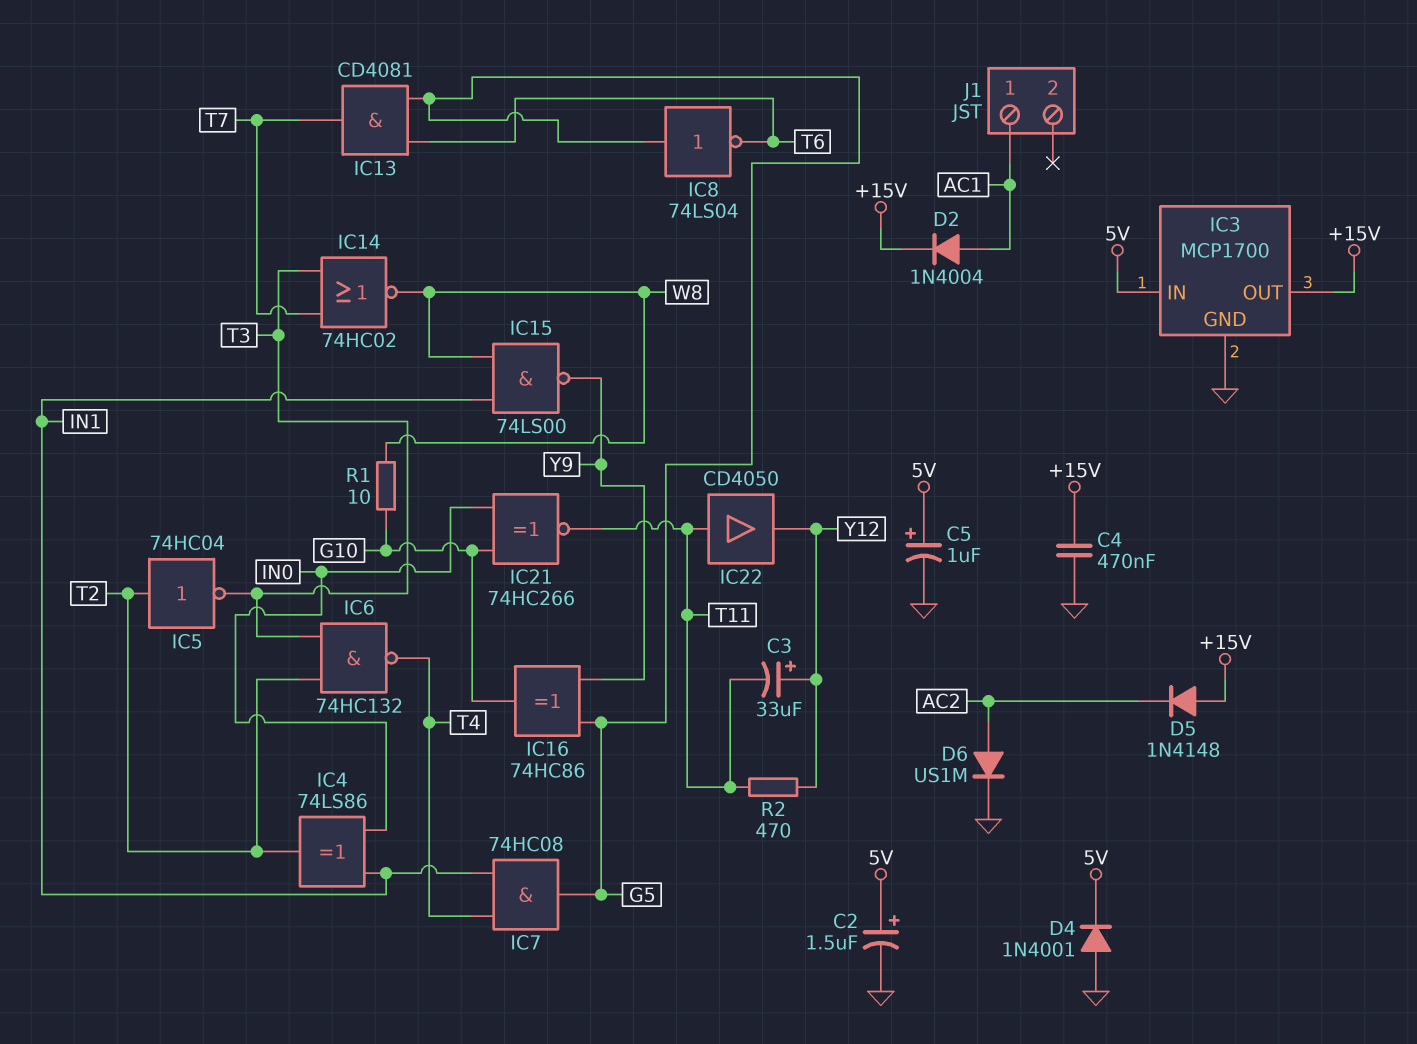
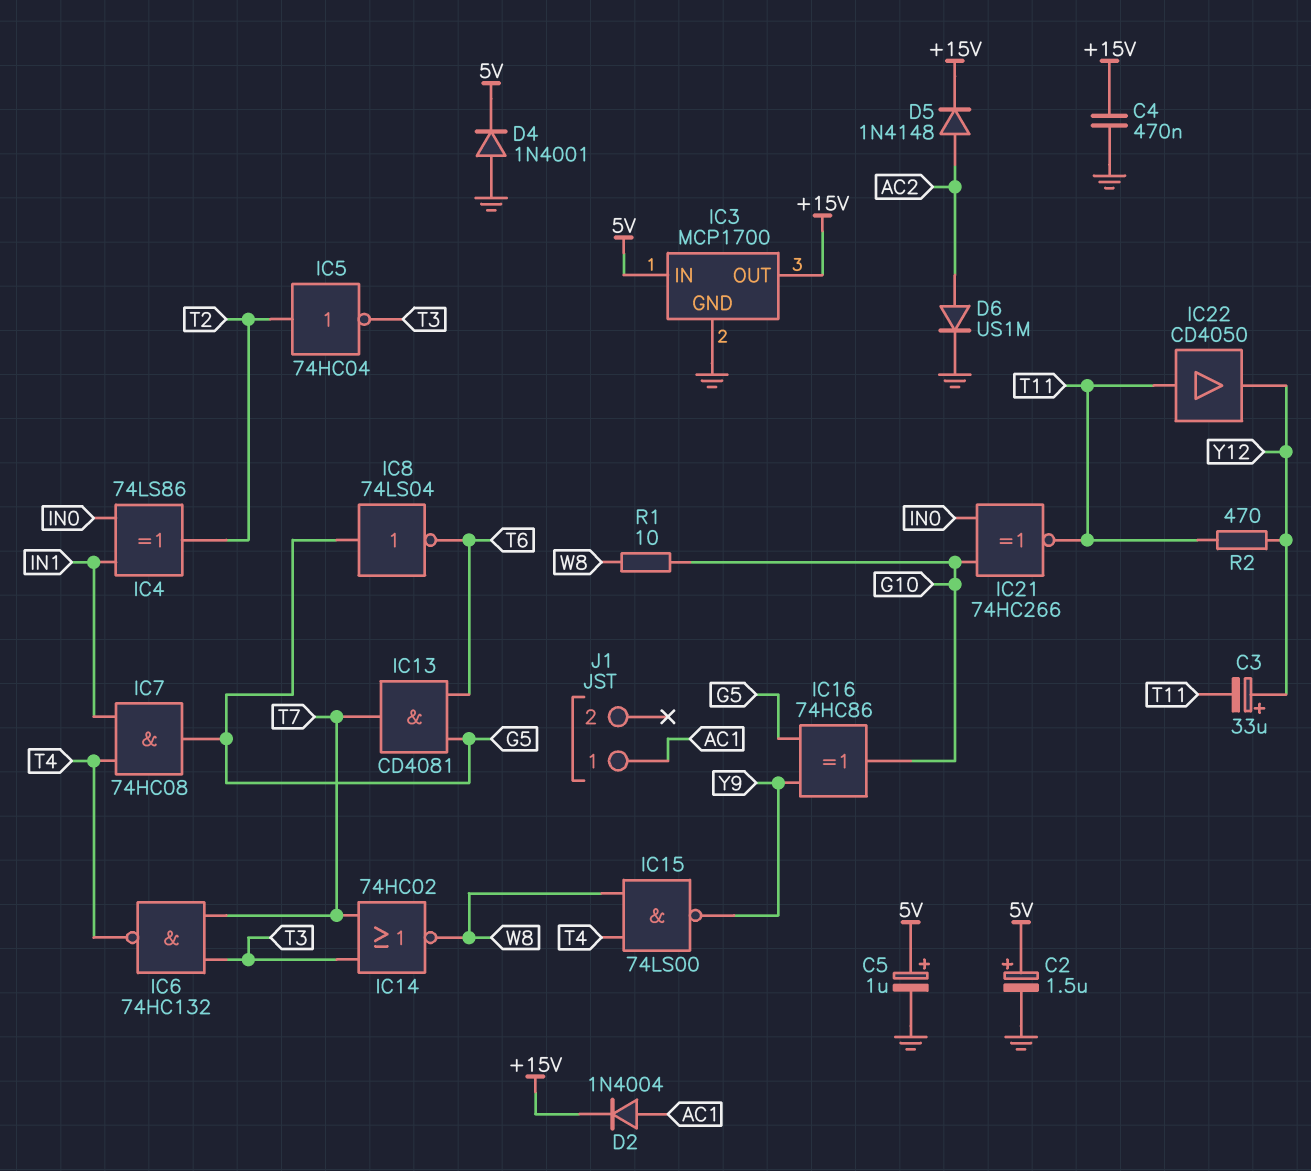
D5: diode 1N4148 (A +15V, K AC2) -> diode 1N4148 (A AC2, K +15V)
IC6: NAND 74HC132 (in T2, in T3, out T4) -> NAND 74HC132 (in T3, in T7, out T4)
IC15: NAND 74LS00 (in IN1, in W8, out Y9) -> NAND 74LS00 (in T4, in W8, out Y9)

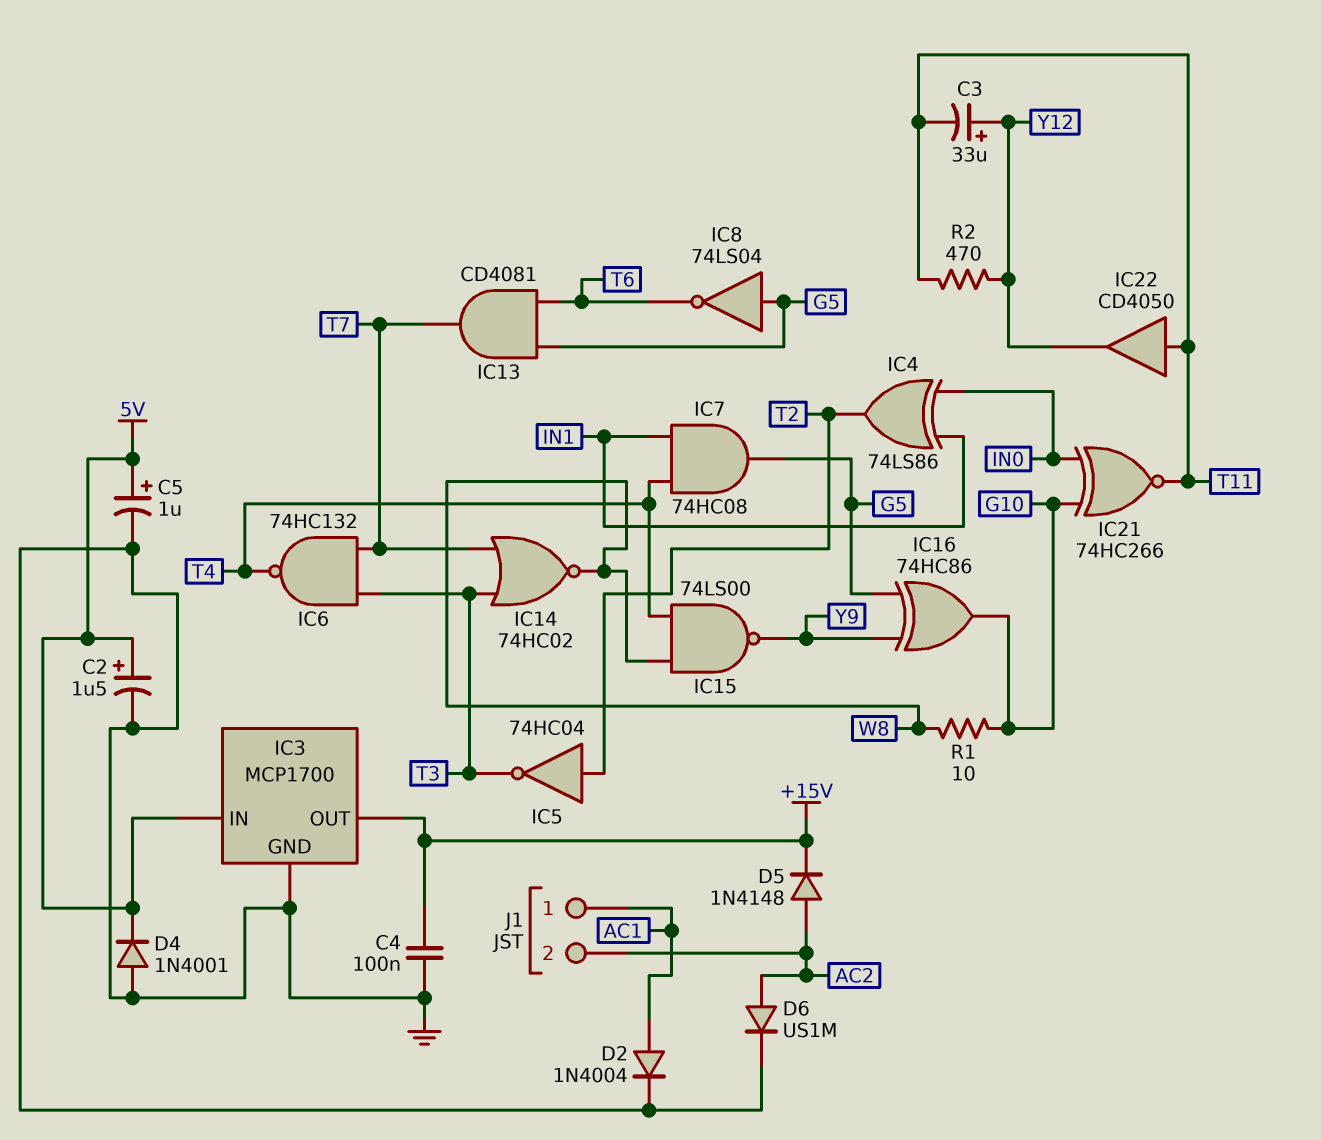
C4: 470nF (+15V, GND) -> 100nF (+15V, GND)
D2: diode 1N4004 (A AC1, K +15V) -> diode 1N4004 (A AC1, K GND)
J1 pin 2: none -> AC2

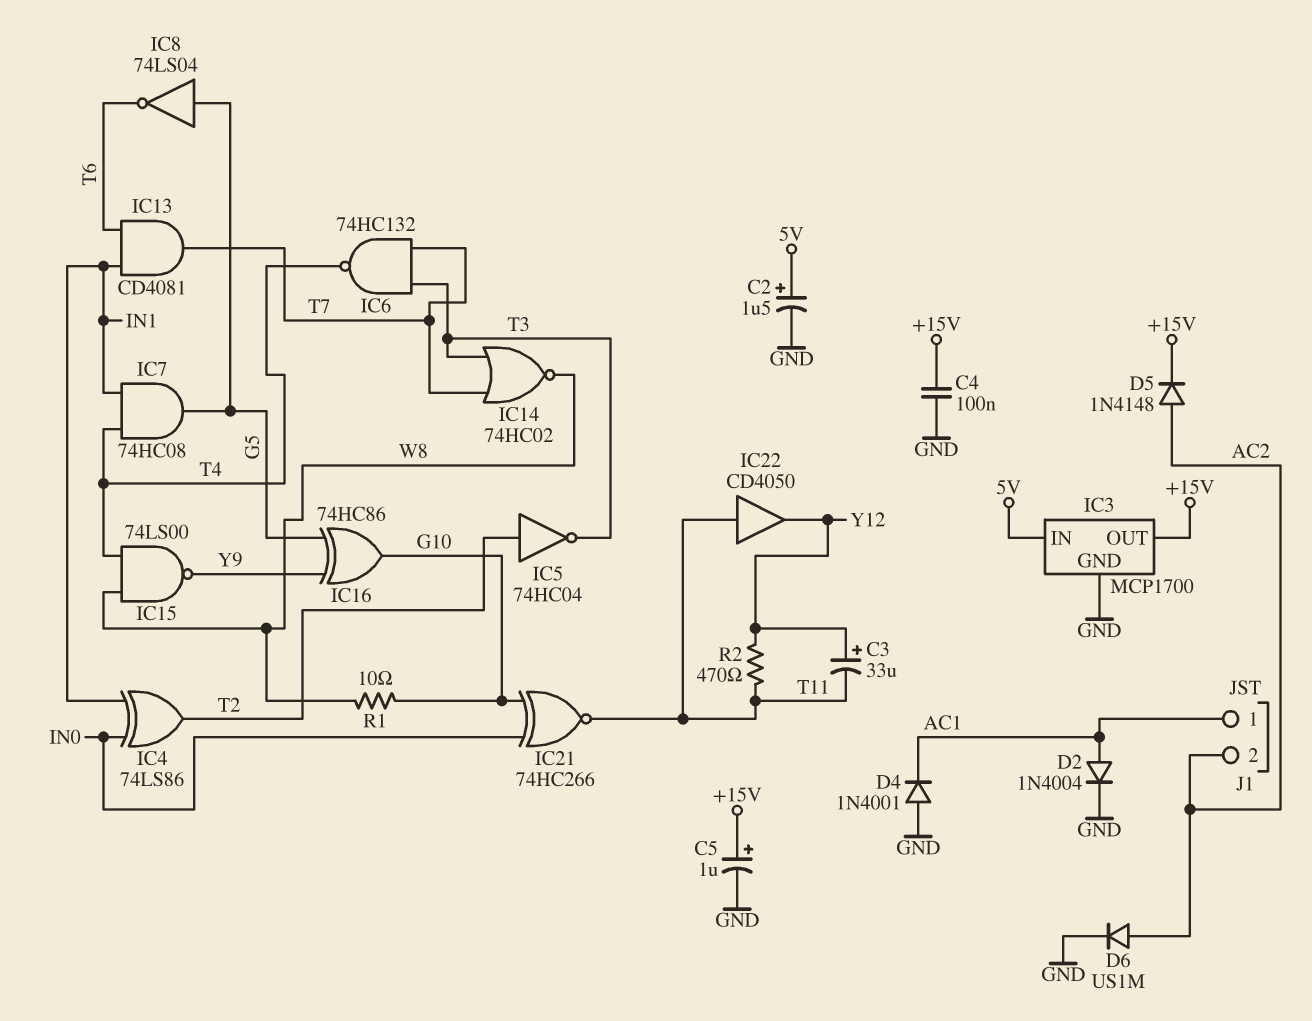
C5: 1uF (plus 5V, minus GND) -> 1uF (plus +15V, minus GND)
D4: diode 1N4001 (A GND, K 5V) -> diode 1N4001 (A GND, K AC1)
IC13: AND CD4081 (in G5, in T6, out T7) -> AND CD4081 (in IN1, in T6, out T7)

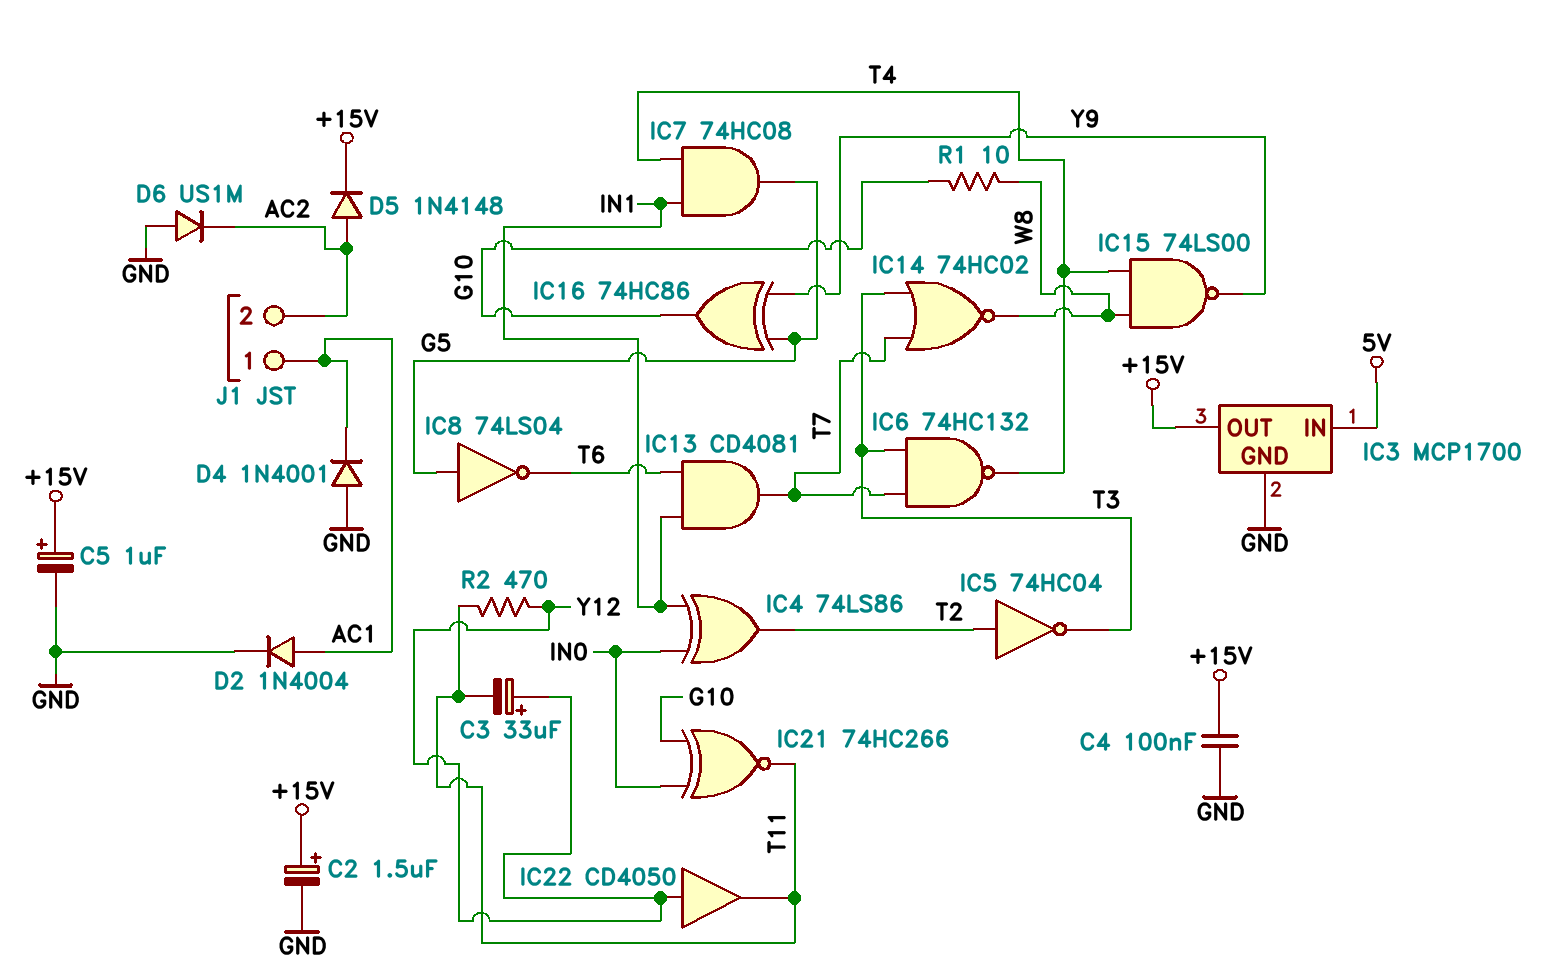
C2: 1.5uF (plus 5V, minus GND) -> 1.5uF (plus +15V, minus GND)
D6: diode US1M (A AC2, K GND) -> diode US1M (A GND, K AC2)
IC22: buffer CD4050 (in T11, out Y12) -> buffer CD4050 (in Y12, out T11)

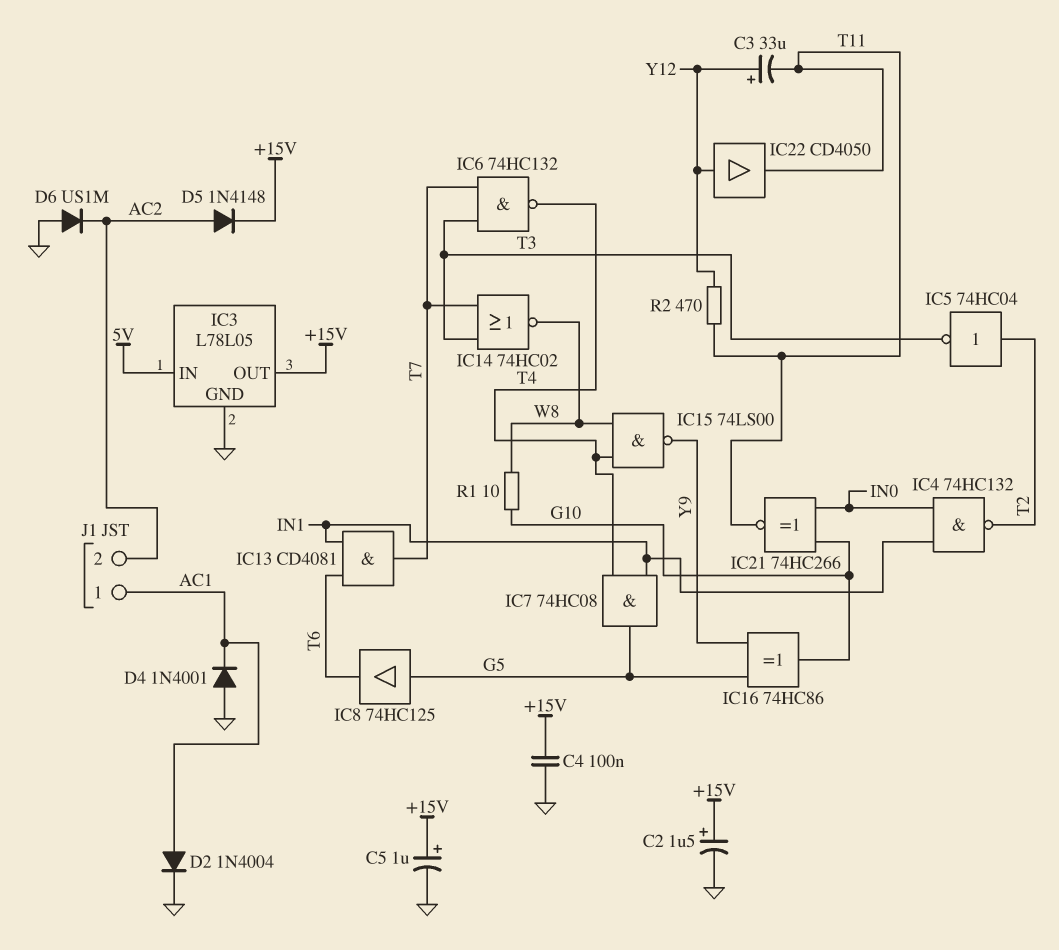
IC3: MCP1700 -> L78L05
IC4: XOR 74LS86 (in IN0, in IN1, out T2) -> NAND 74HC132 (in IN0, in IN1, out T2)
IC8: NOT 74LS04 (in G5, out T6) -> buffer 74HC125 (in G5, out T6)

